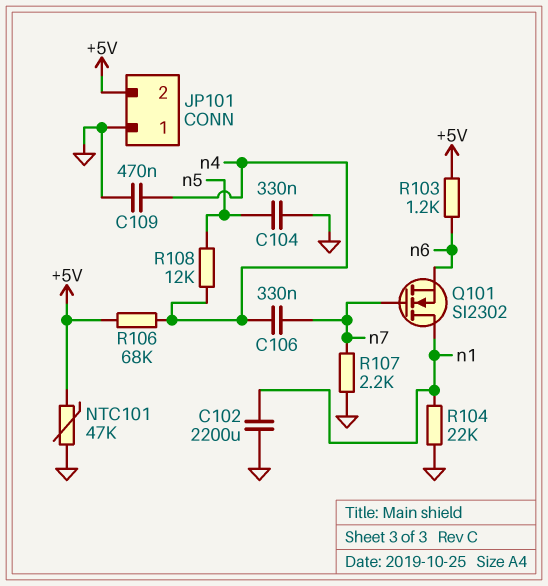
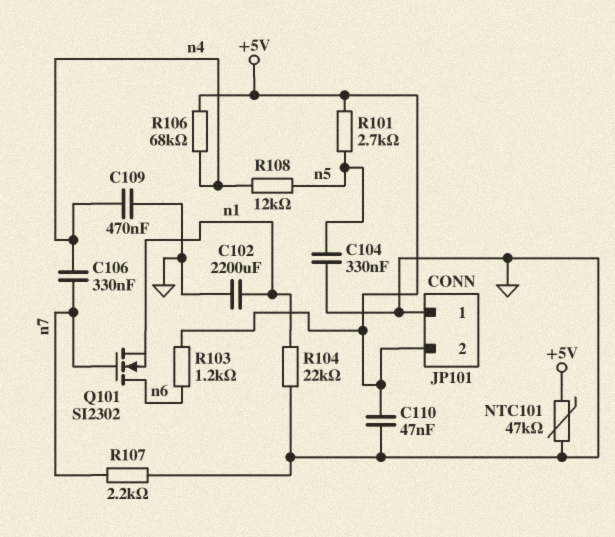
C110: none -> 47nF (+5V, GND)
Q101: NMOS SI2302 (G n7, D n1, S n6) -> NMOS SI2302 (G n7, D n6, S n1)
R101: none -> 2.7k (+5V, n5)

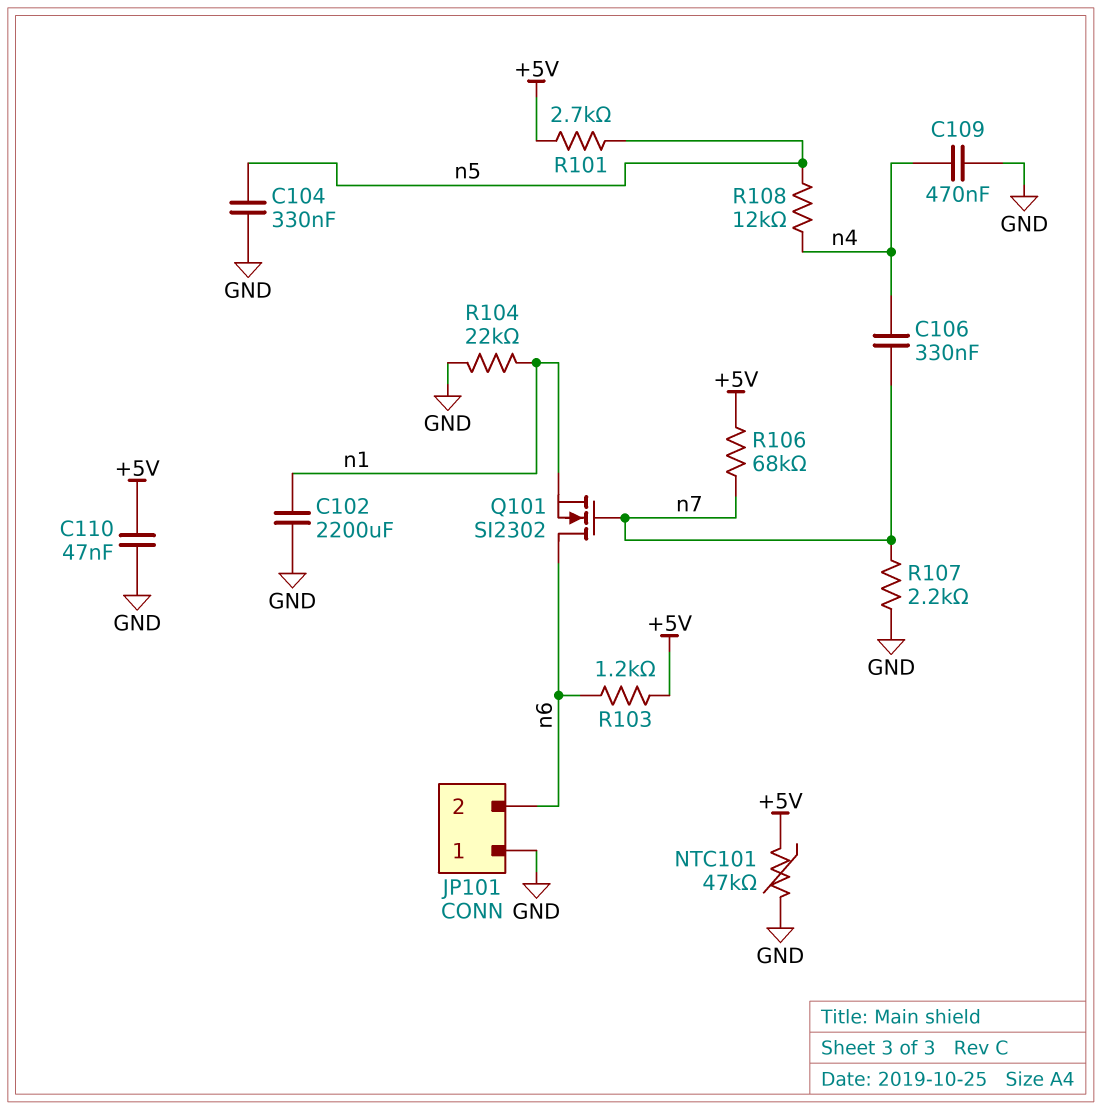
JP101 pin 2: +5V -> n6
R106: 68k (+5V, n4) -> 68k (+5V, n7)

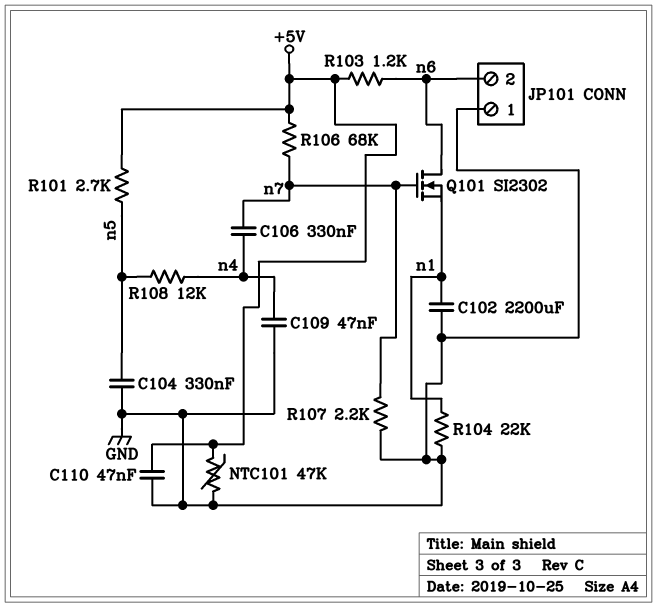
C109: 470nF (GND, n4) -> 47nF (GND, n4)

